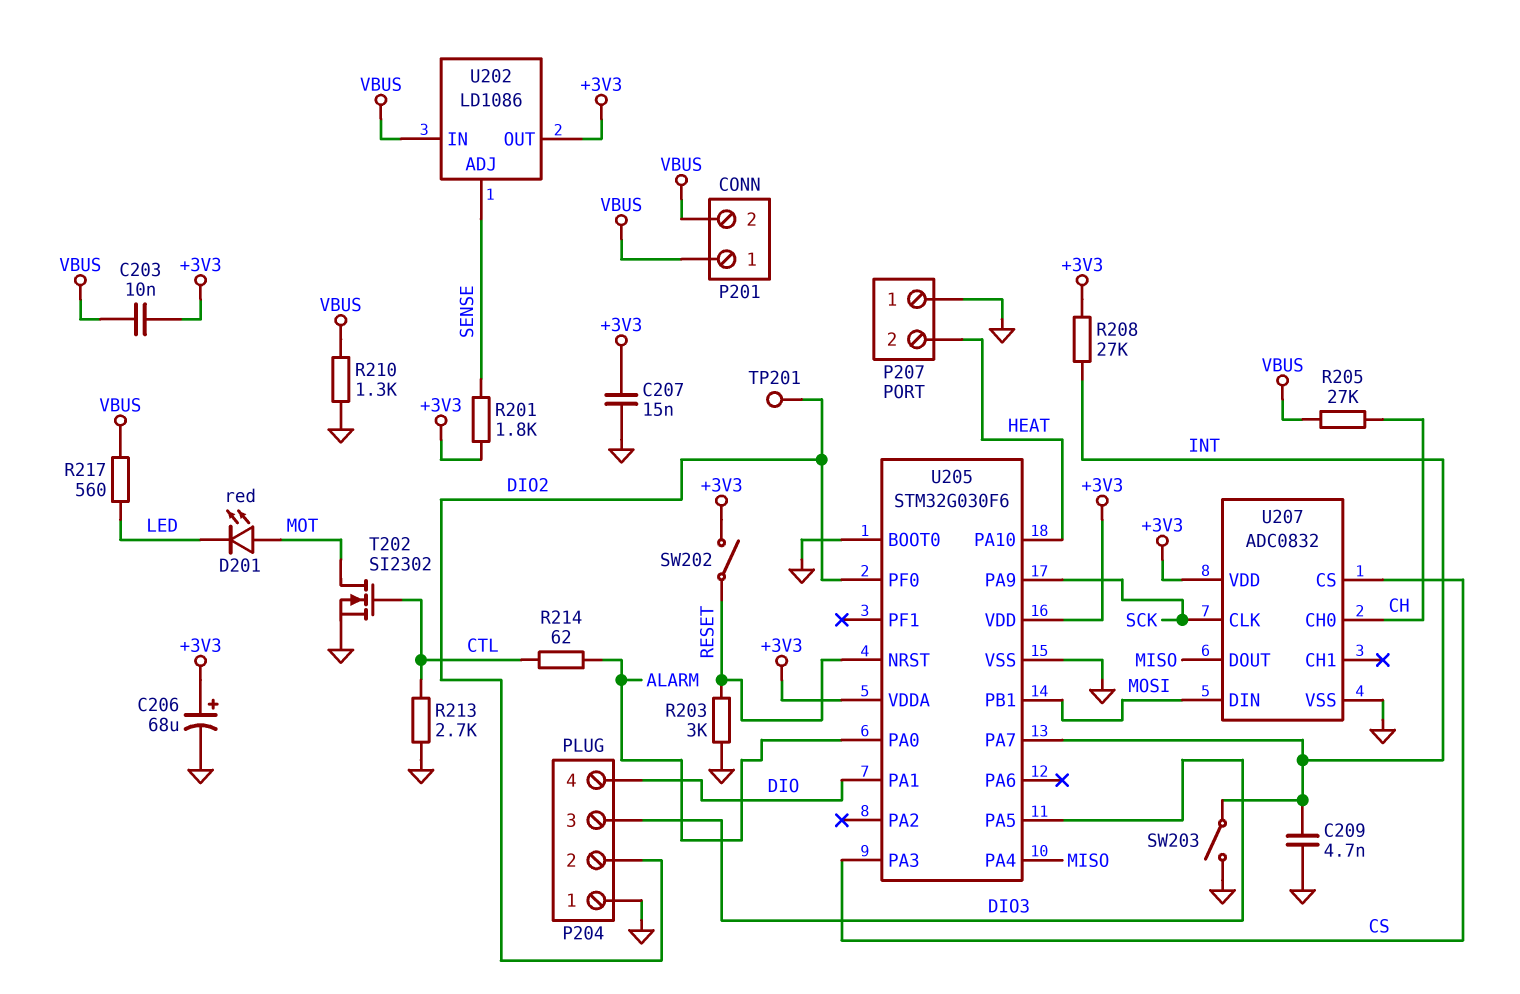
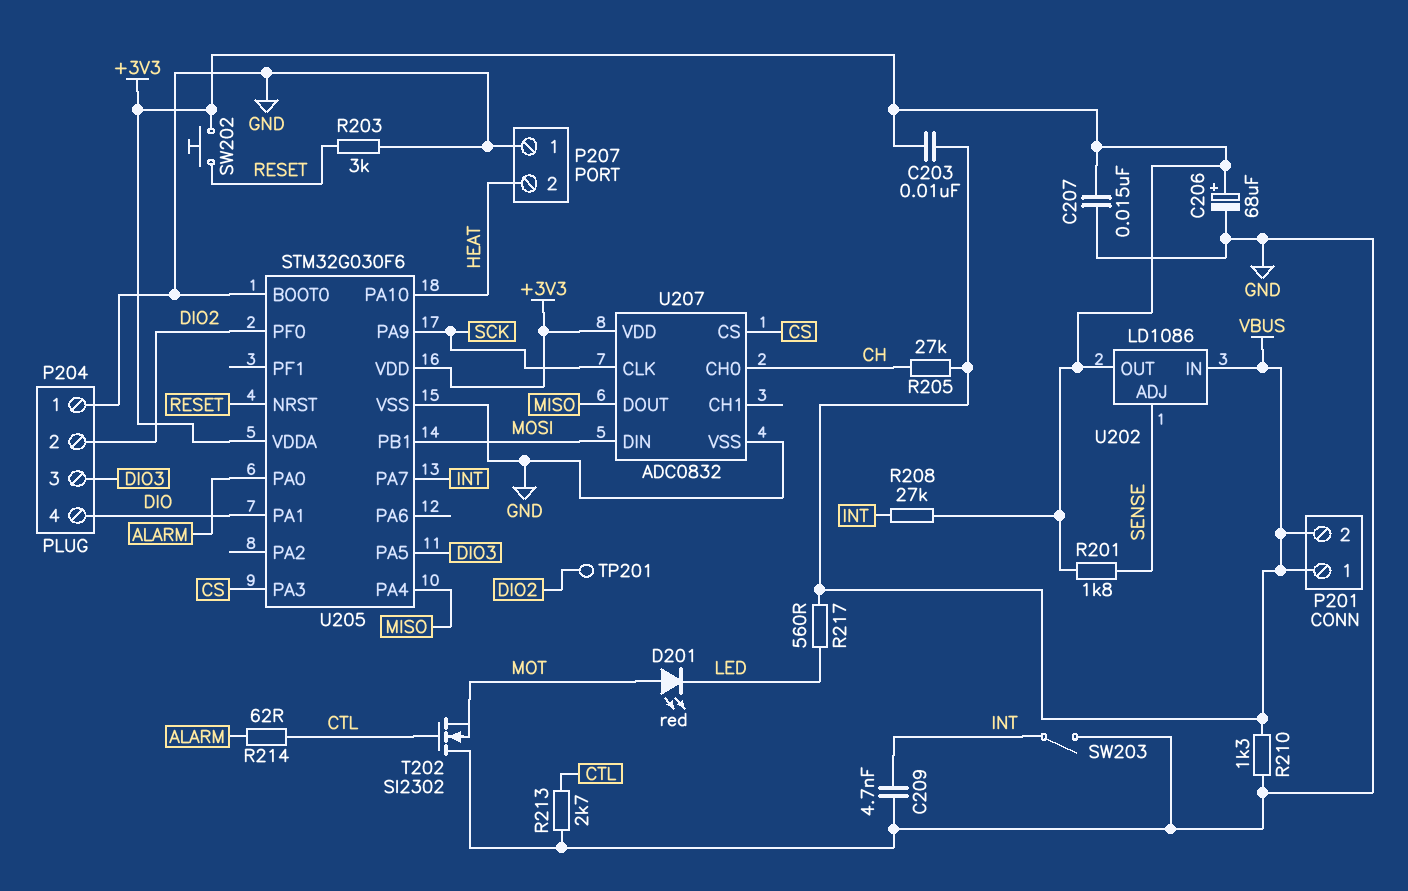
SW202: switch (+3V3, RESET) -> button (+3V3, RESET)
T202: NMOS SI2302 (G CTL, D MOT, S GND) -> NMOS SI2302 (G CTL, D GND, S MOT)

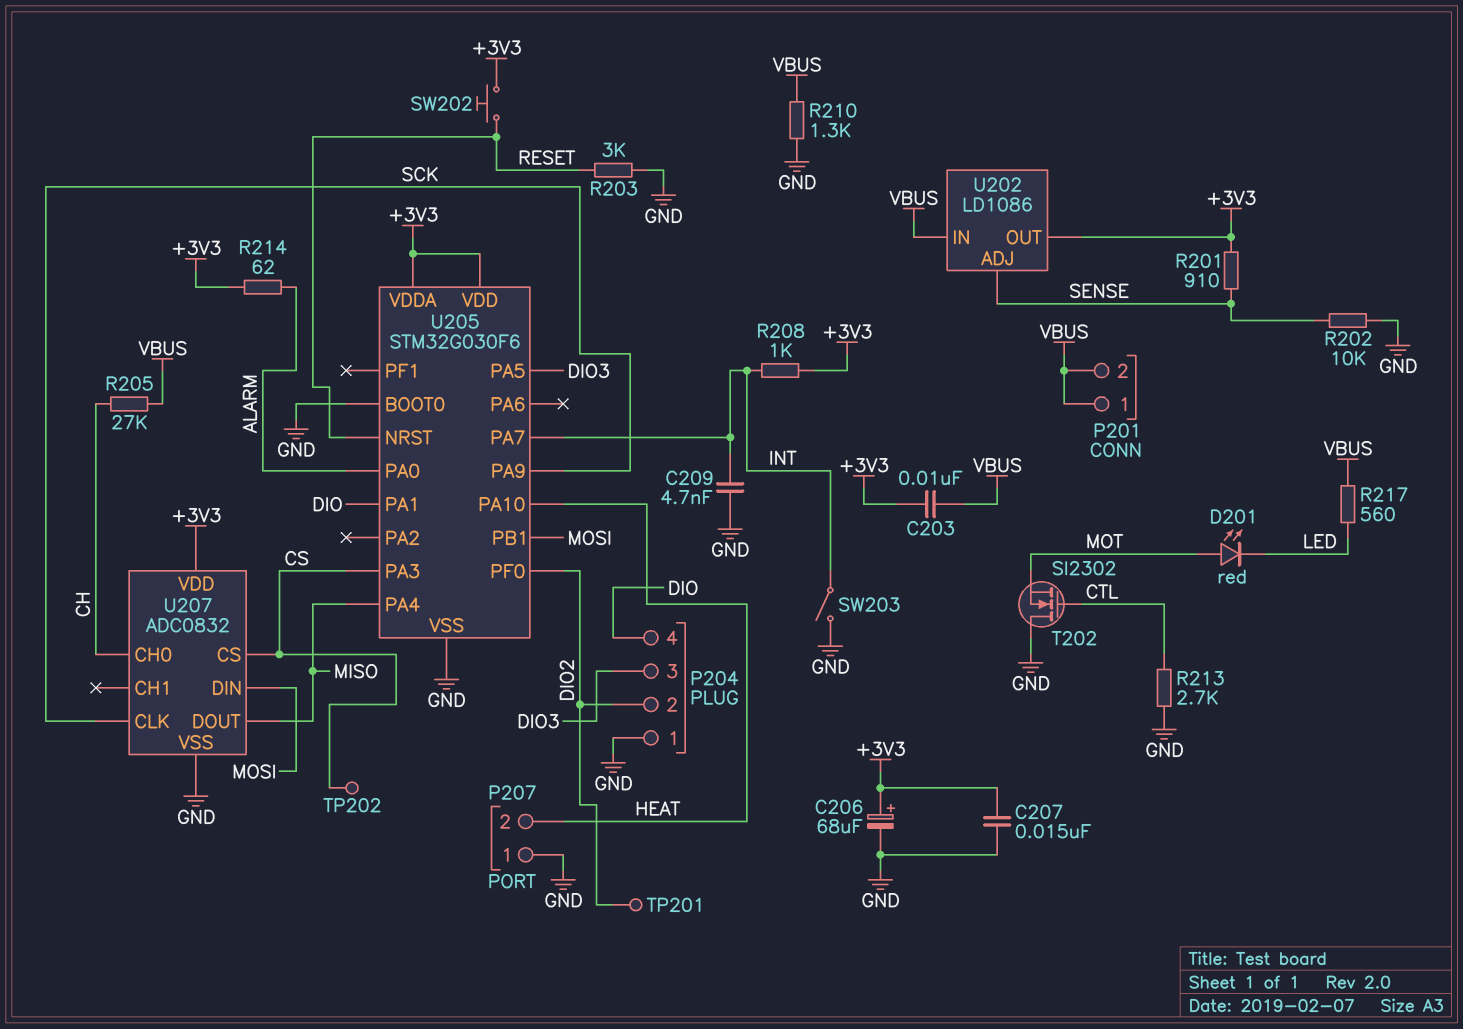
R201: 1.8k (+3V3, SENSE) -> 910 (+3V3, SENSE)
R202: none -> 10k (GND, SENSE)
R208: 27k (+3V3, INT) -> 1k (+3V3, INT)
R214: 62 (ALARM, CTL) -> 62 (+3V3, ALARM)
TP202: none -> test point (CS)

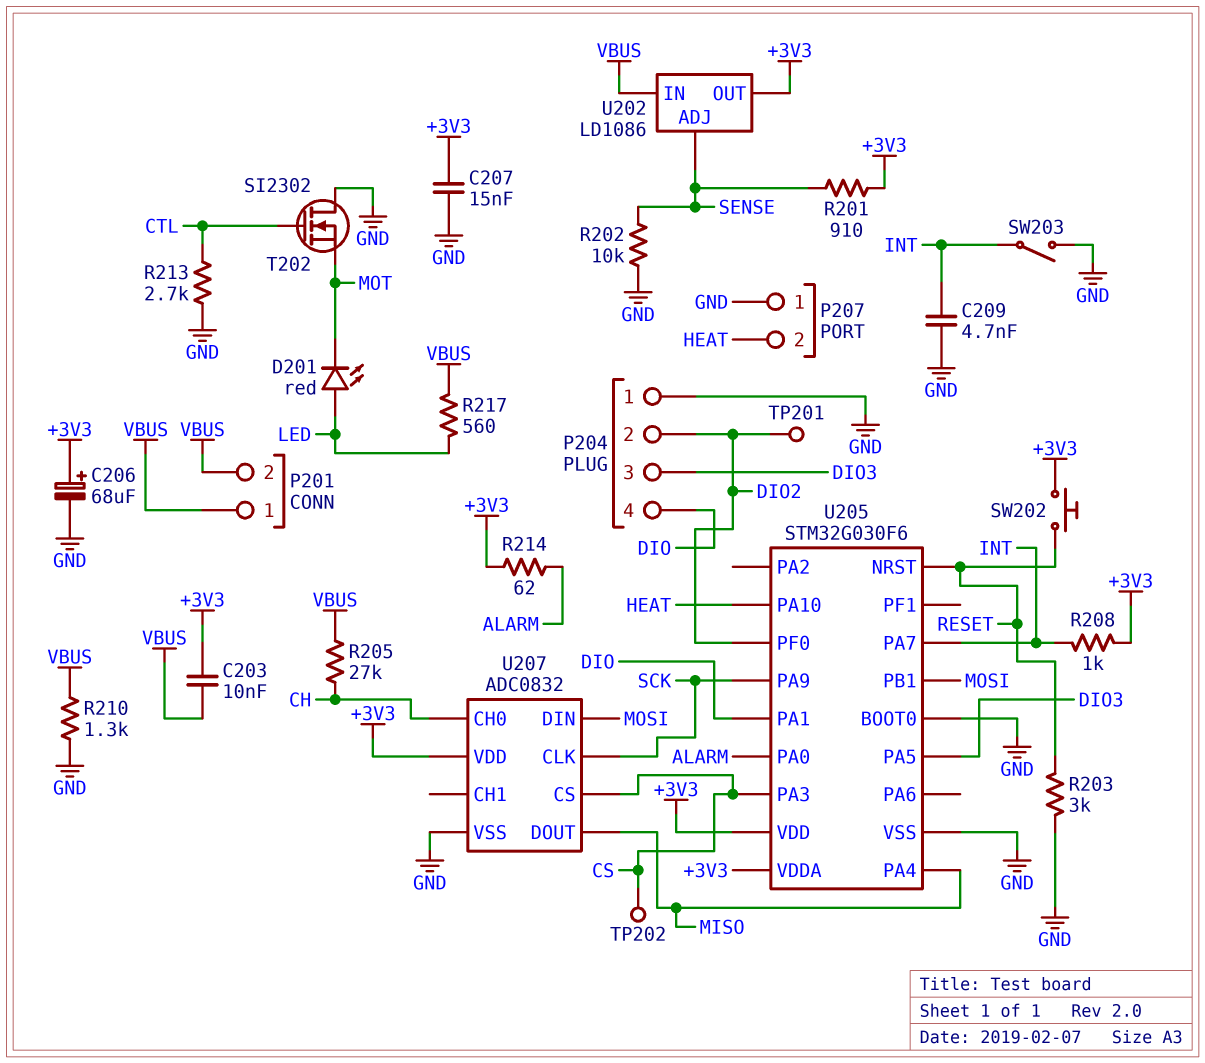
D201: LED red (A MOT, K LED) -> LED red (A LED, K MOT)

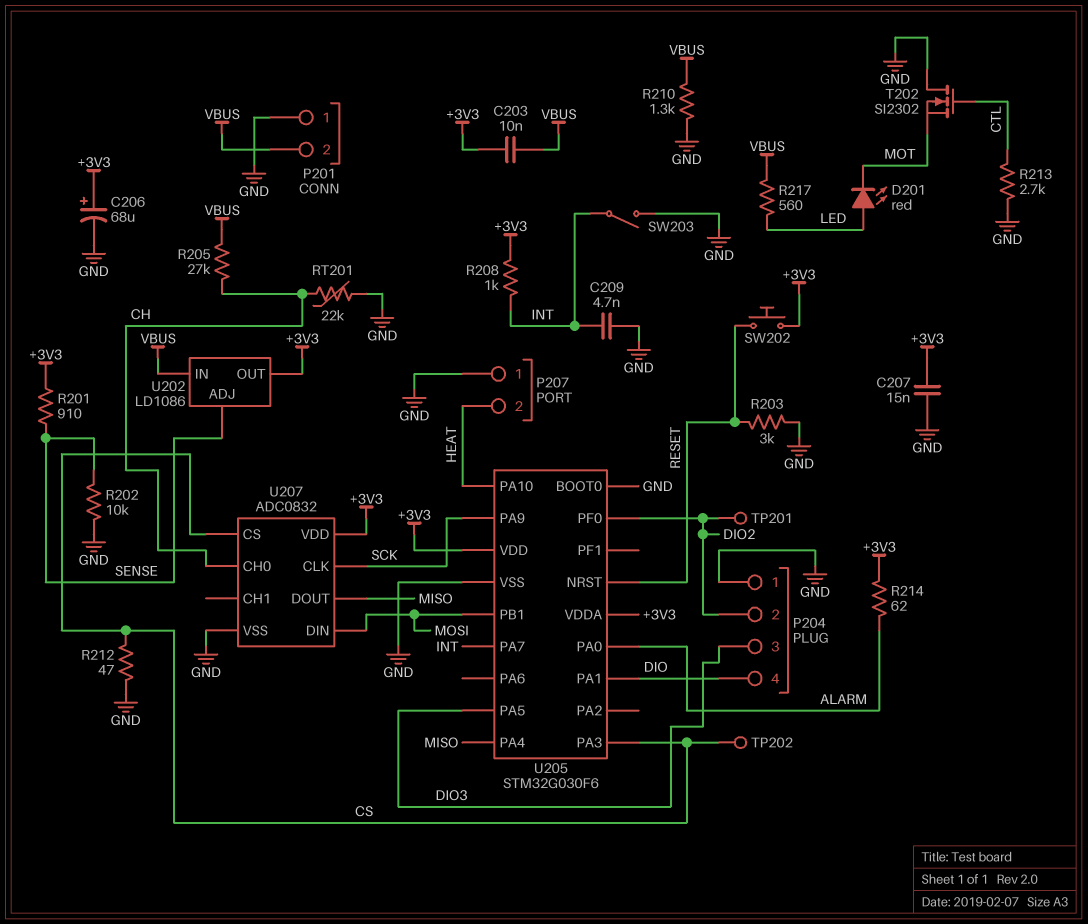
P201 pin 1: VBUS -> GND
R212: none -> 47 (CS, GND)
RT201: none -> 22k (CH, GND)

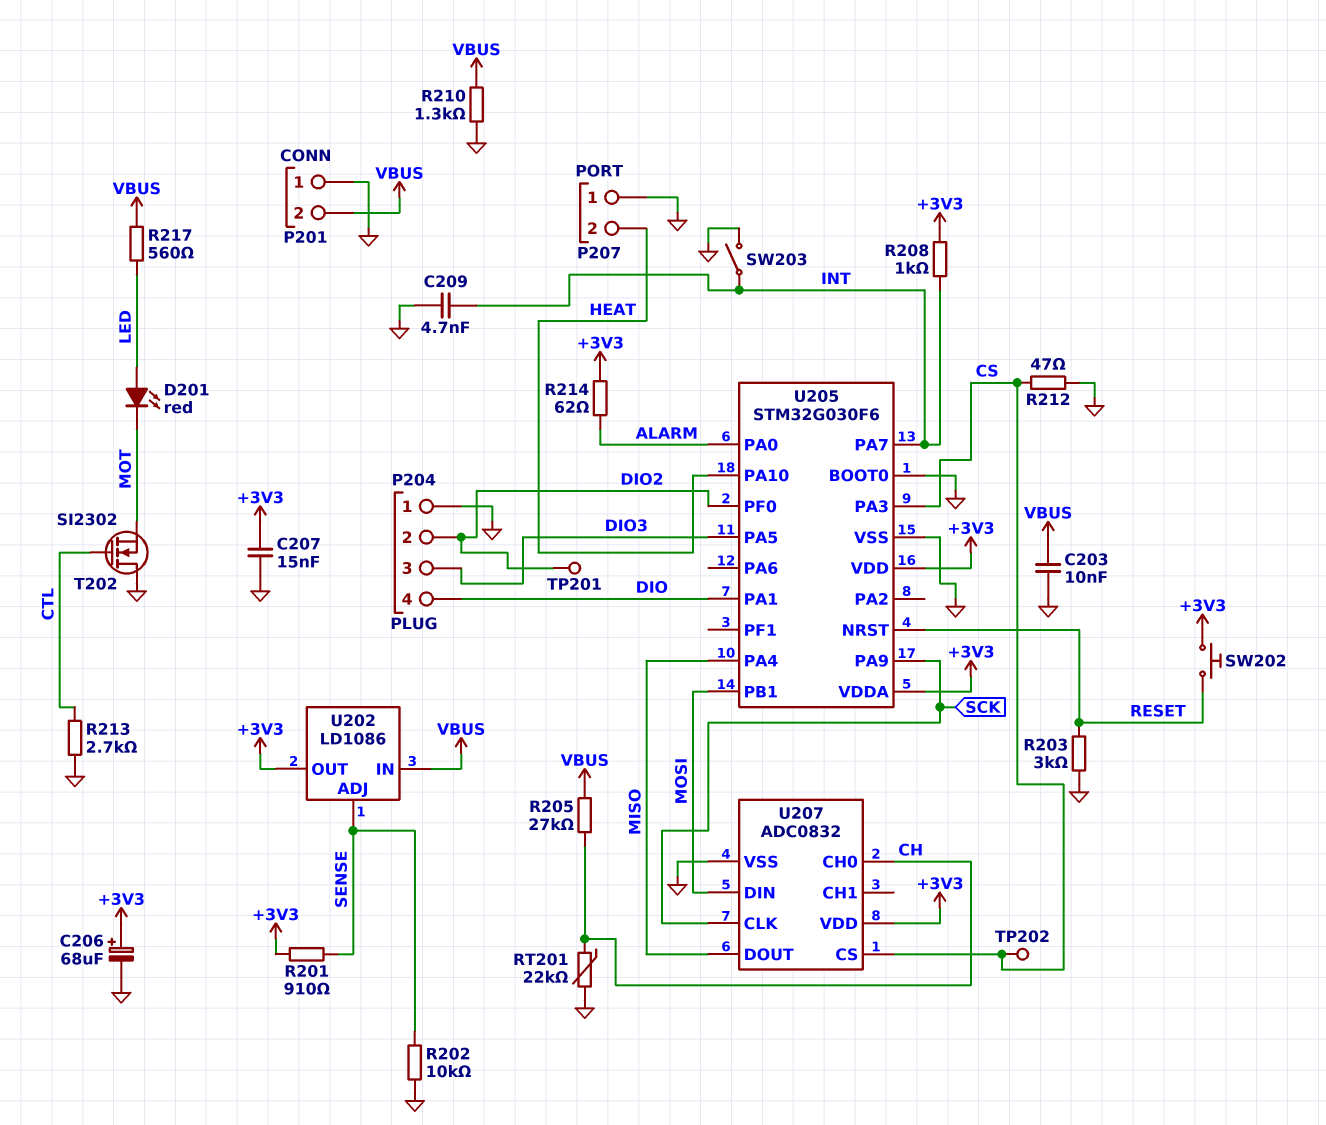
C203: 10nF (+3V3, VBUS) -> 10nF (GND, VBUS)

